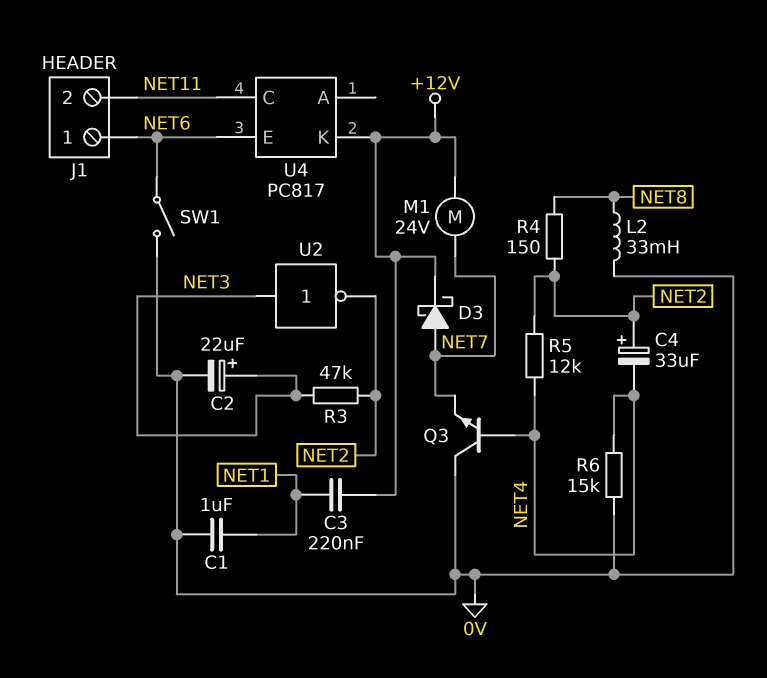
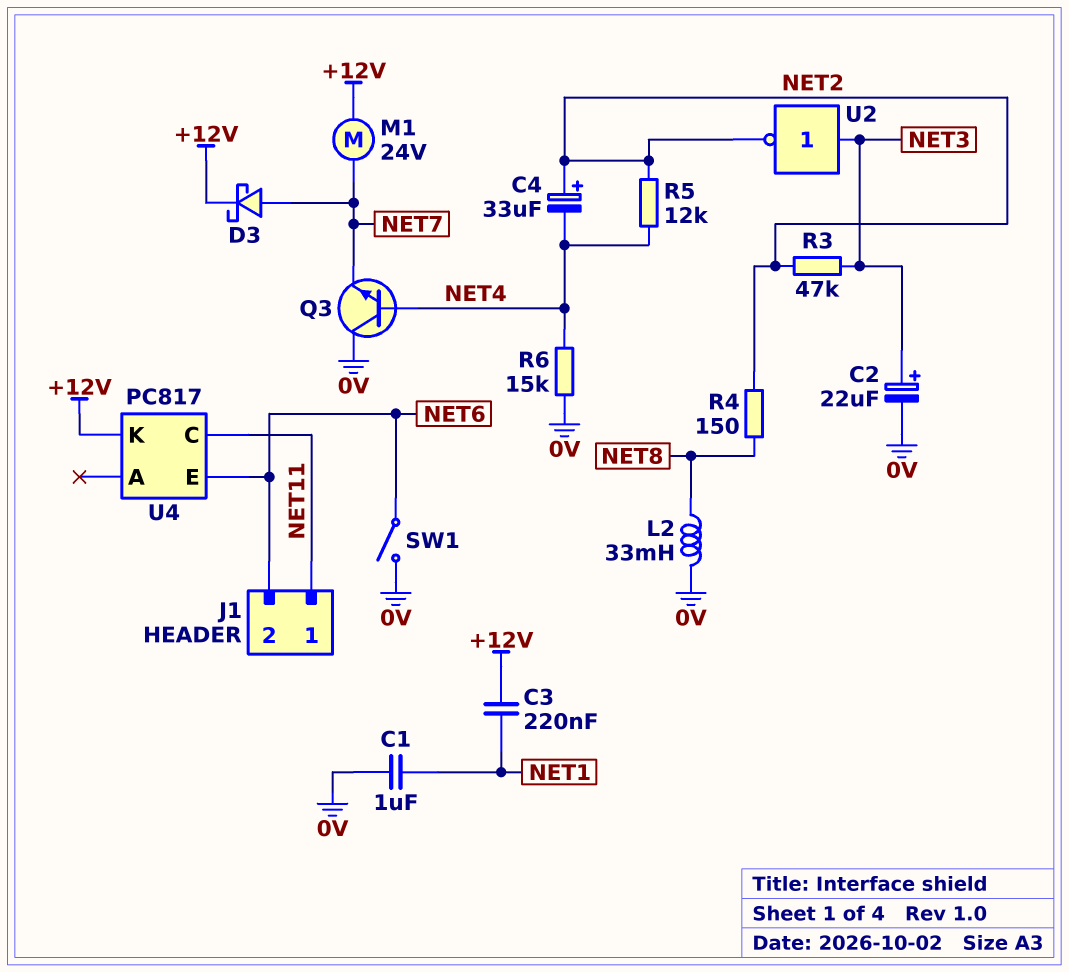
J1 pin 1: NET6 -> NET11
J1 pin 2: NET11 -> NET6

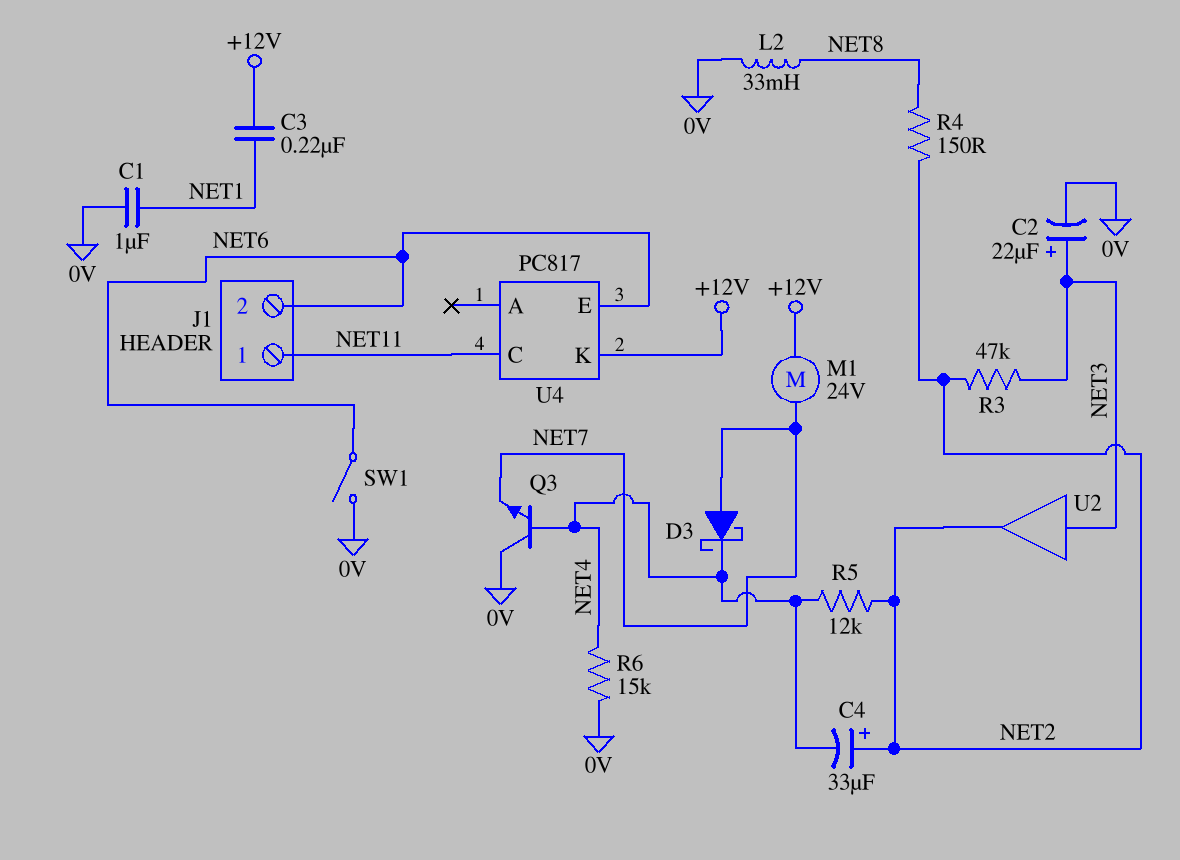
D3: schottky (A NET7, K +12V) -> schottky (A NET7, K NET4)
U2: NOT (in NET3, out NET2) -> buffer (in NET3, out NET2)

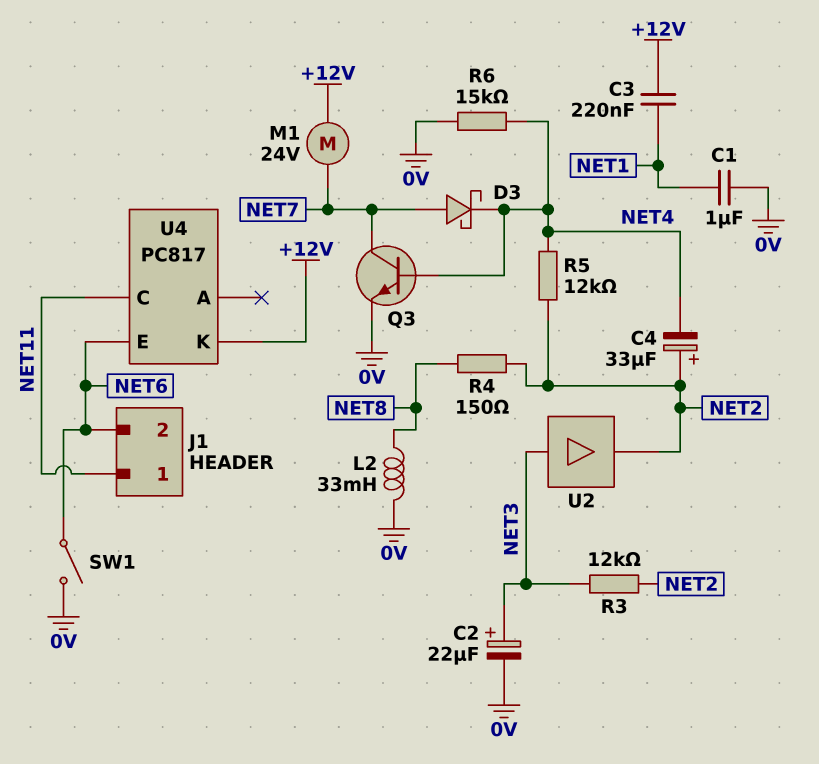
Q3: NPN (B NET4, C 0V, E NET7) -> NPN (B NET4, C NET7, E 0V)
R3: 47k (NET2, NET3) -> 12k (NET2, NET3)

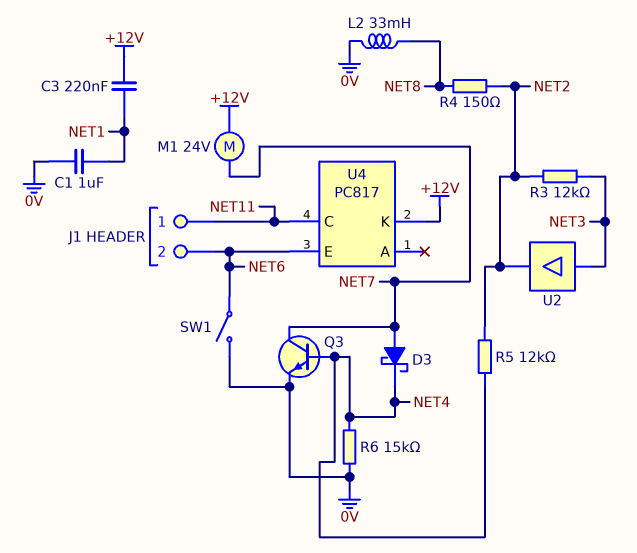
C2: 22uF (plus NET3, minus 0V) -> none
C4: 33uF (plus NET2, minus NET4) -> none

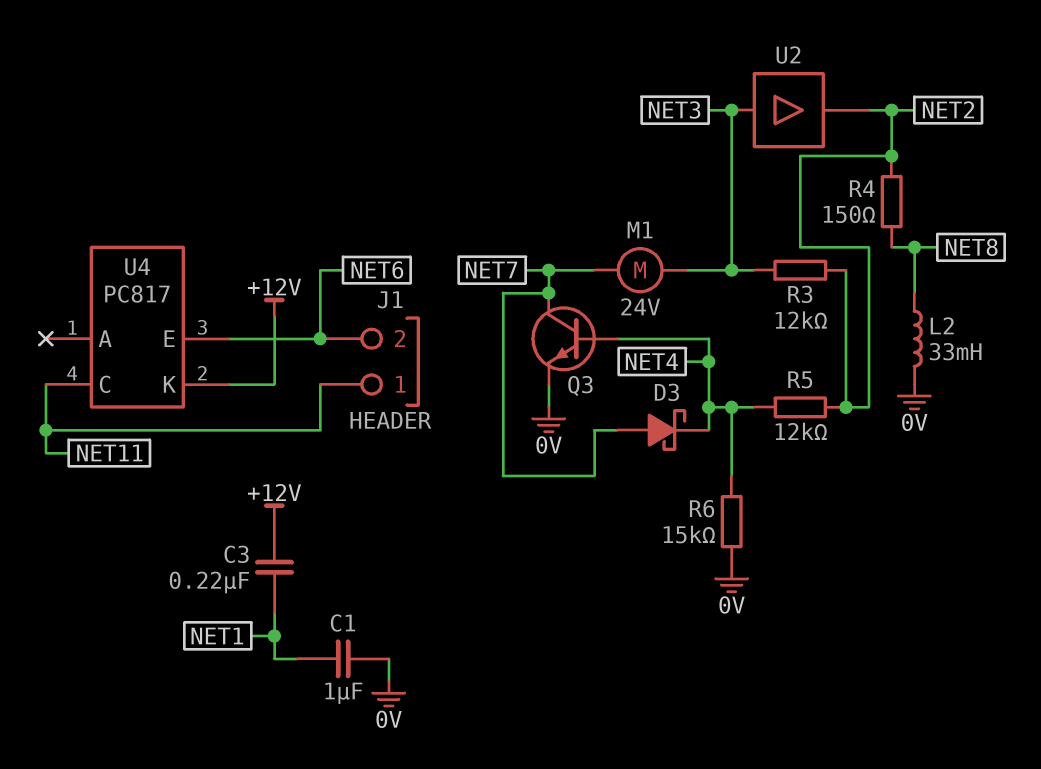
M1: motor 24V (+12V, NET7) -> motor 24V (NET3, NET7)
SW1: switch (0V, NET6) -> none

